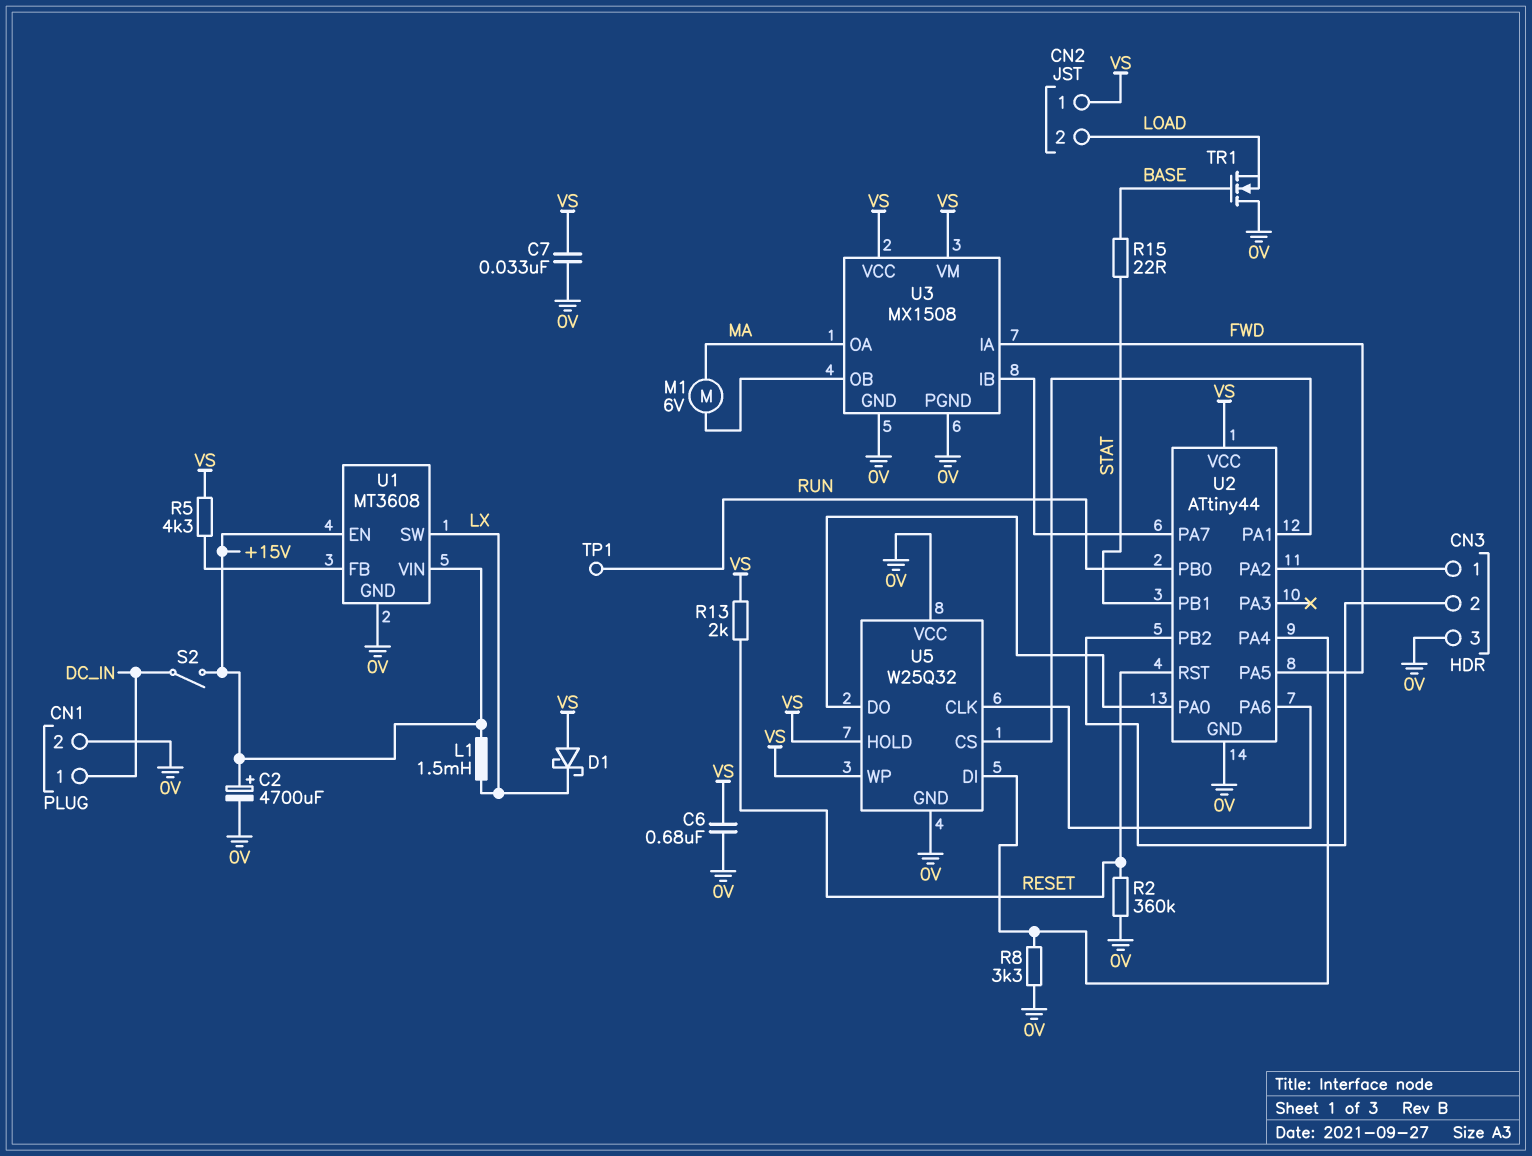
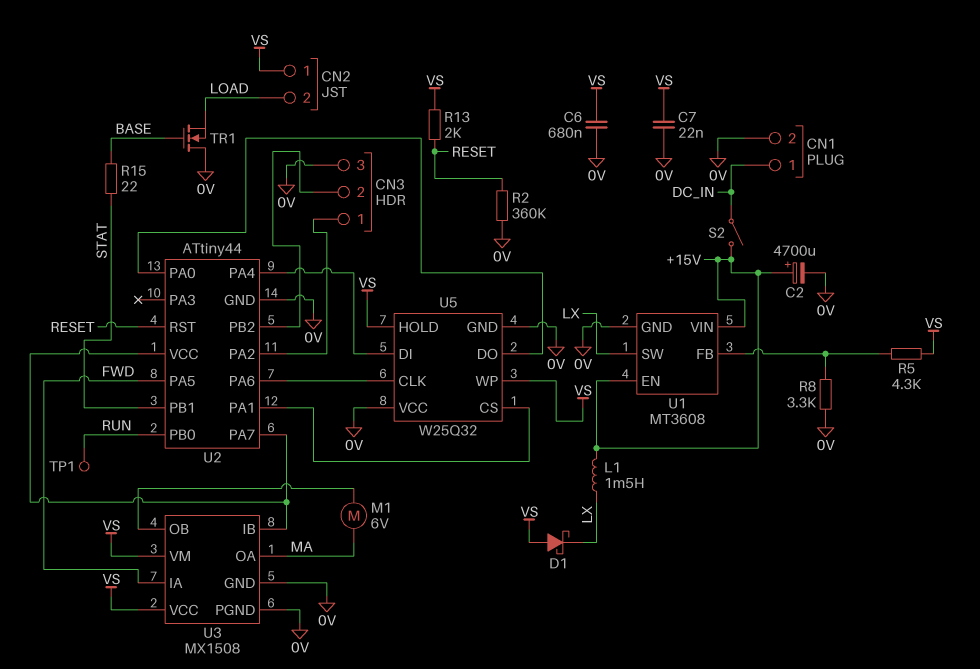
C7: 33nF (0V, VS) -> 22nF (0V, VS)
R8: 3.3k (0V, U2/PA4) -> 3.3k (0V, U1/FB)
U2 pin VCC: VS -> U2/PA7

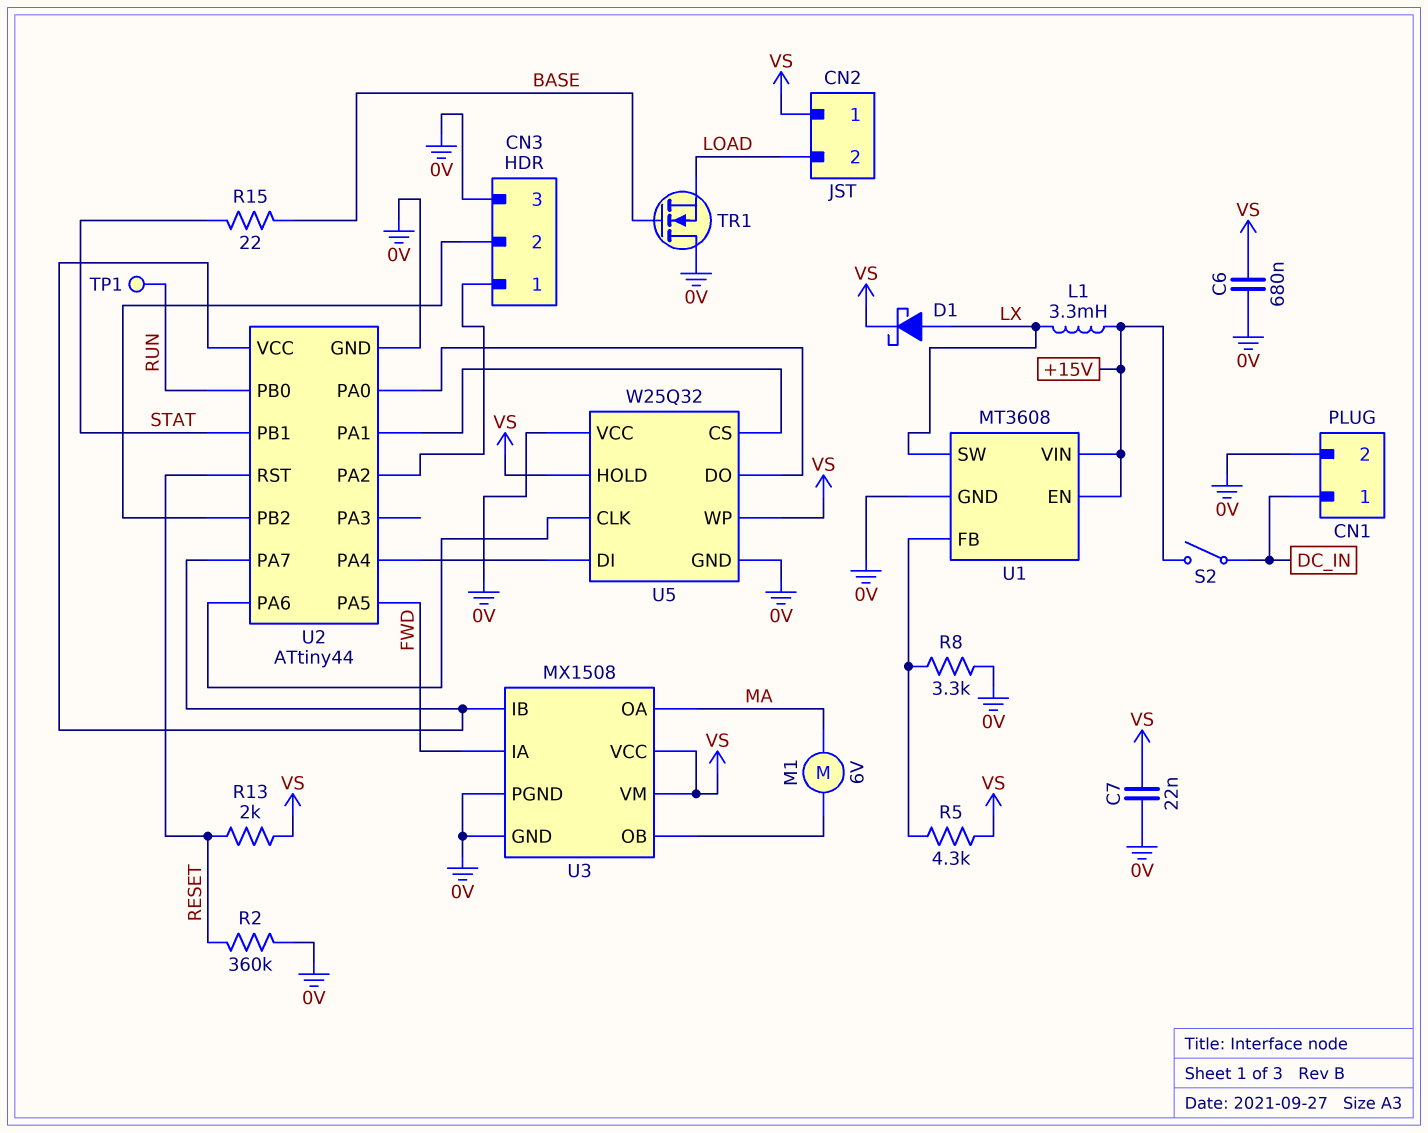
C2: 4700uF (plus +15V, minus 0V) -> none
D1: schottky (A VS, K LX) -> schottky (A LX, K VS)
L1: 1.5mH (+15V, LX) -> 3.3mH (+15V, LX)

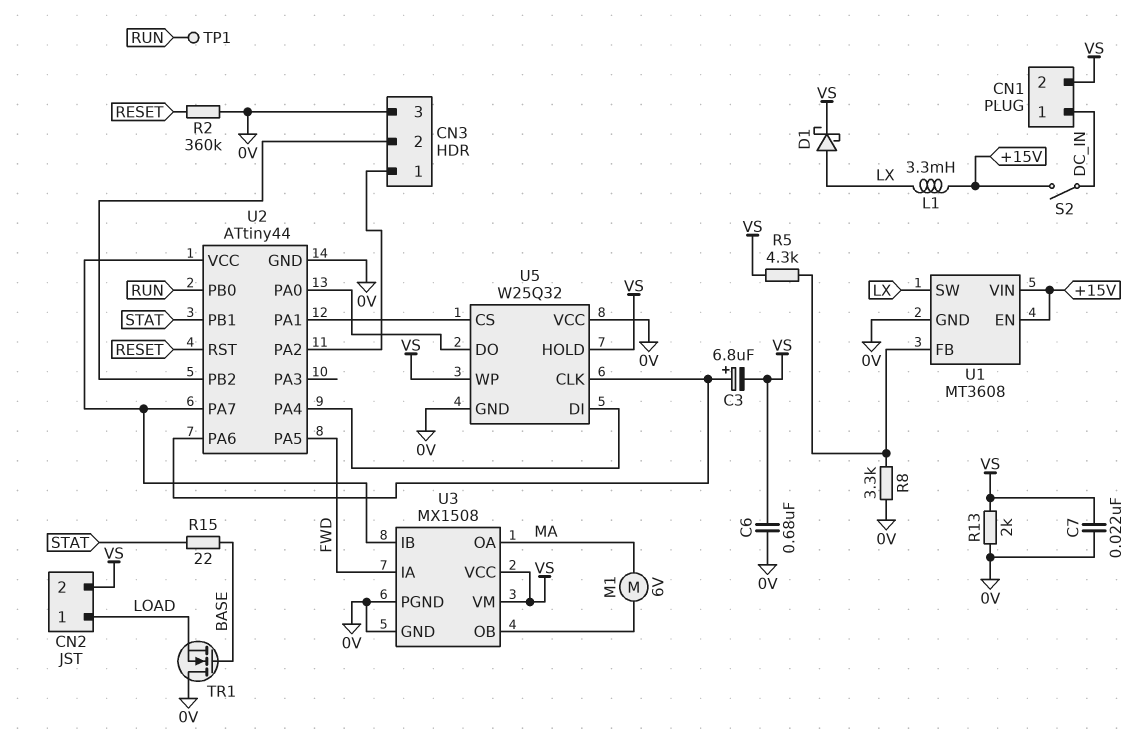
C3: none -> 6.8uF (plus U2/PA6, minus VS)
CN1 pin 2: 0V -> VS
CN2 pin 1: VS -> LOAD
CN2 pin 2: LOAD -> VS
R13: 2k (RESET, VS) -> 2k (0V, VS)

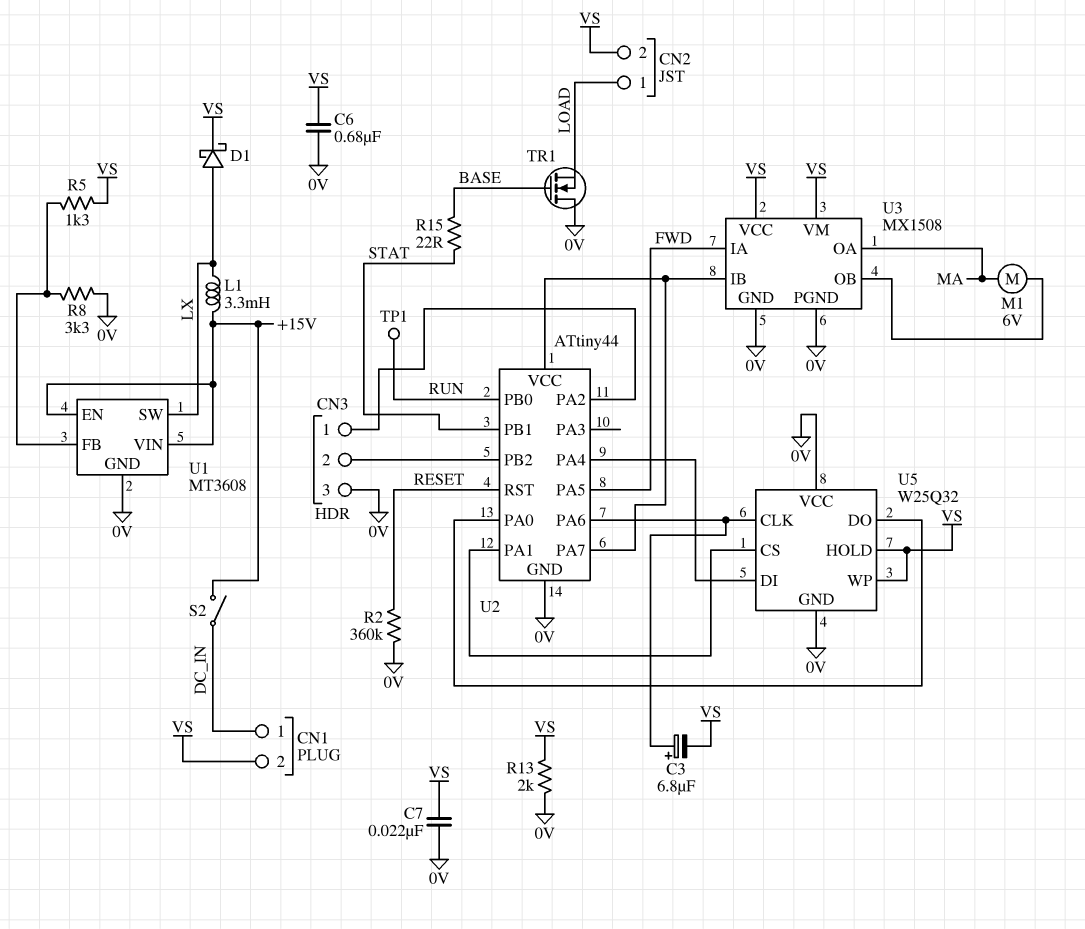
R5: 4.3k (U1/FB, VS) -> 1.3k (U1/FB, VS)

